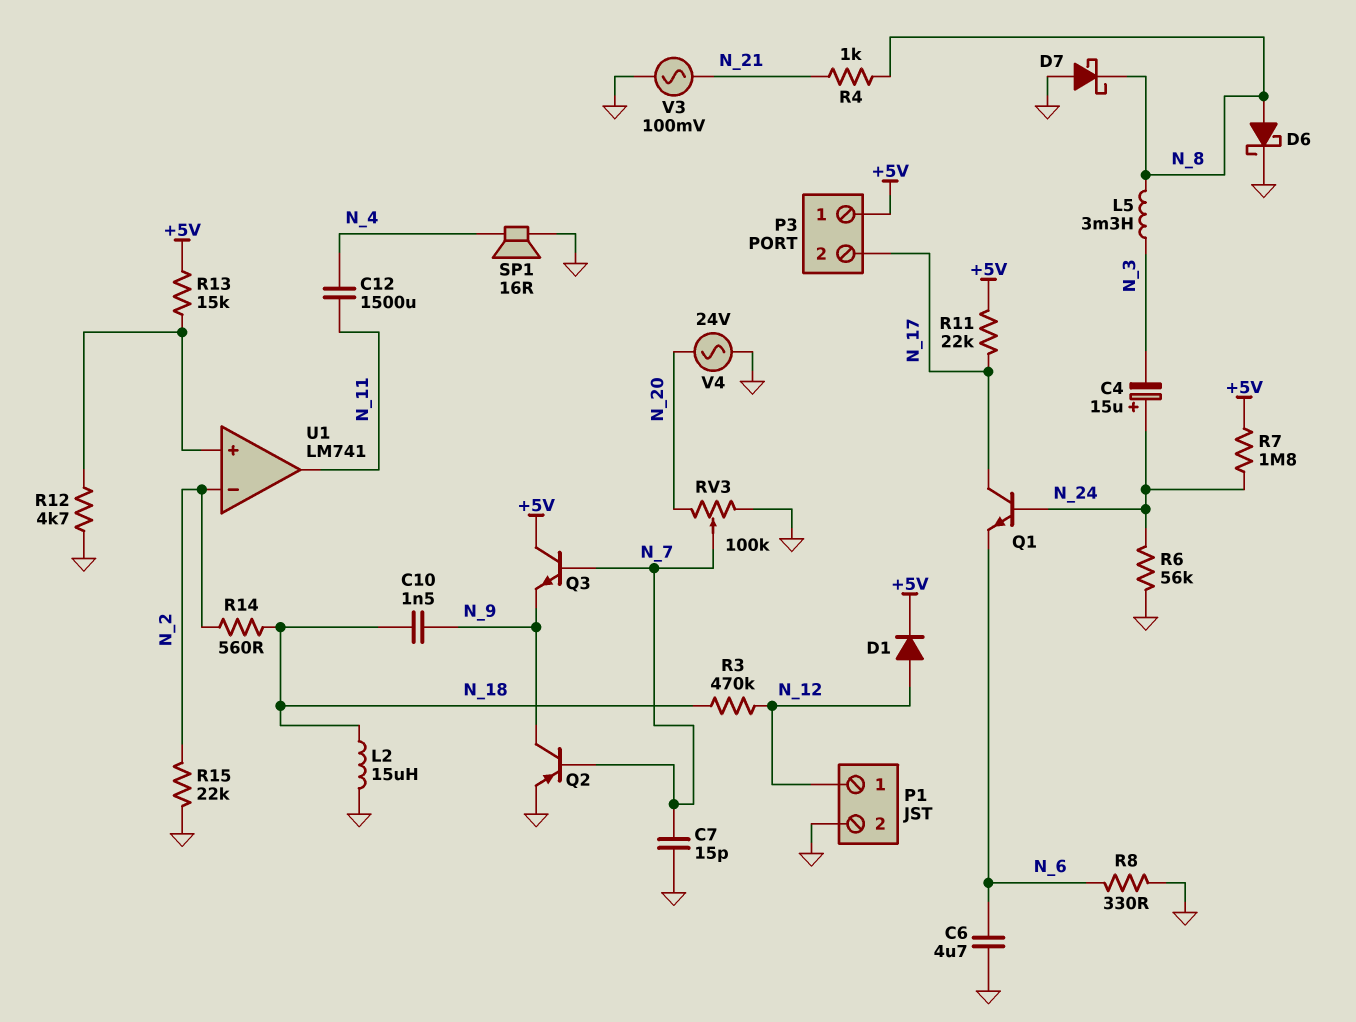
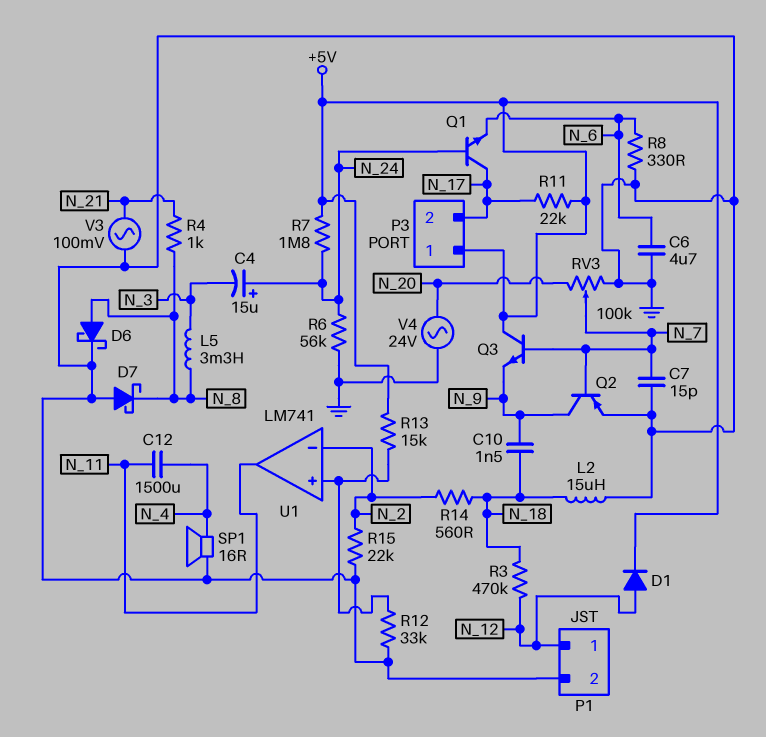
R12: 4.7k (GND, U1/in+) -> 33k (GND, U1/in+)

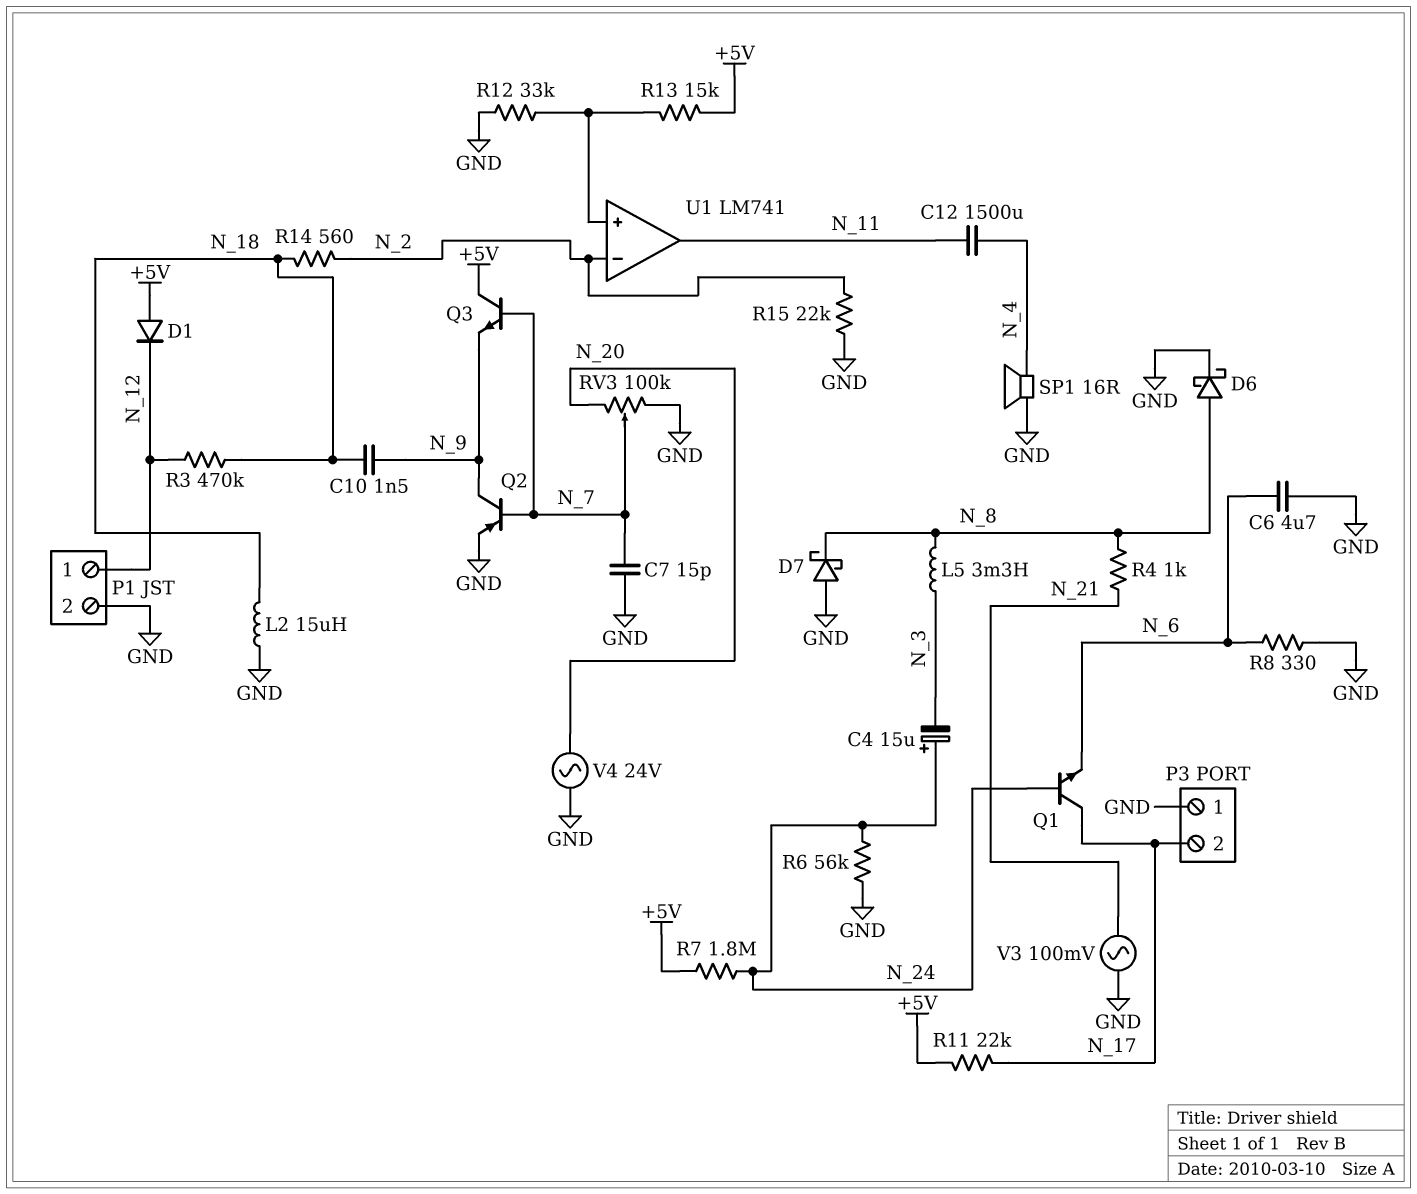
D1: diode (A N_12, K +5V) -> diode (A +5V, K N_12)
P3 pin 1: +5V -> GND

